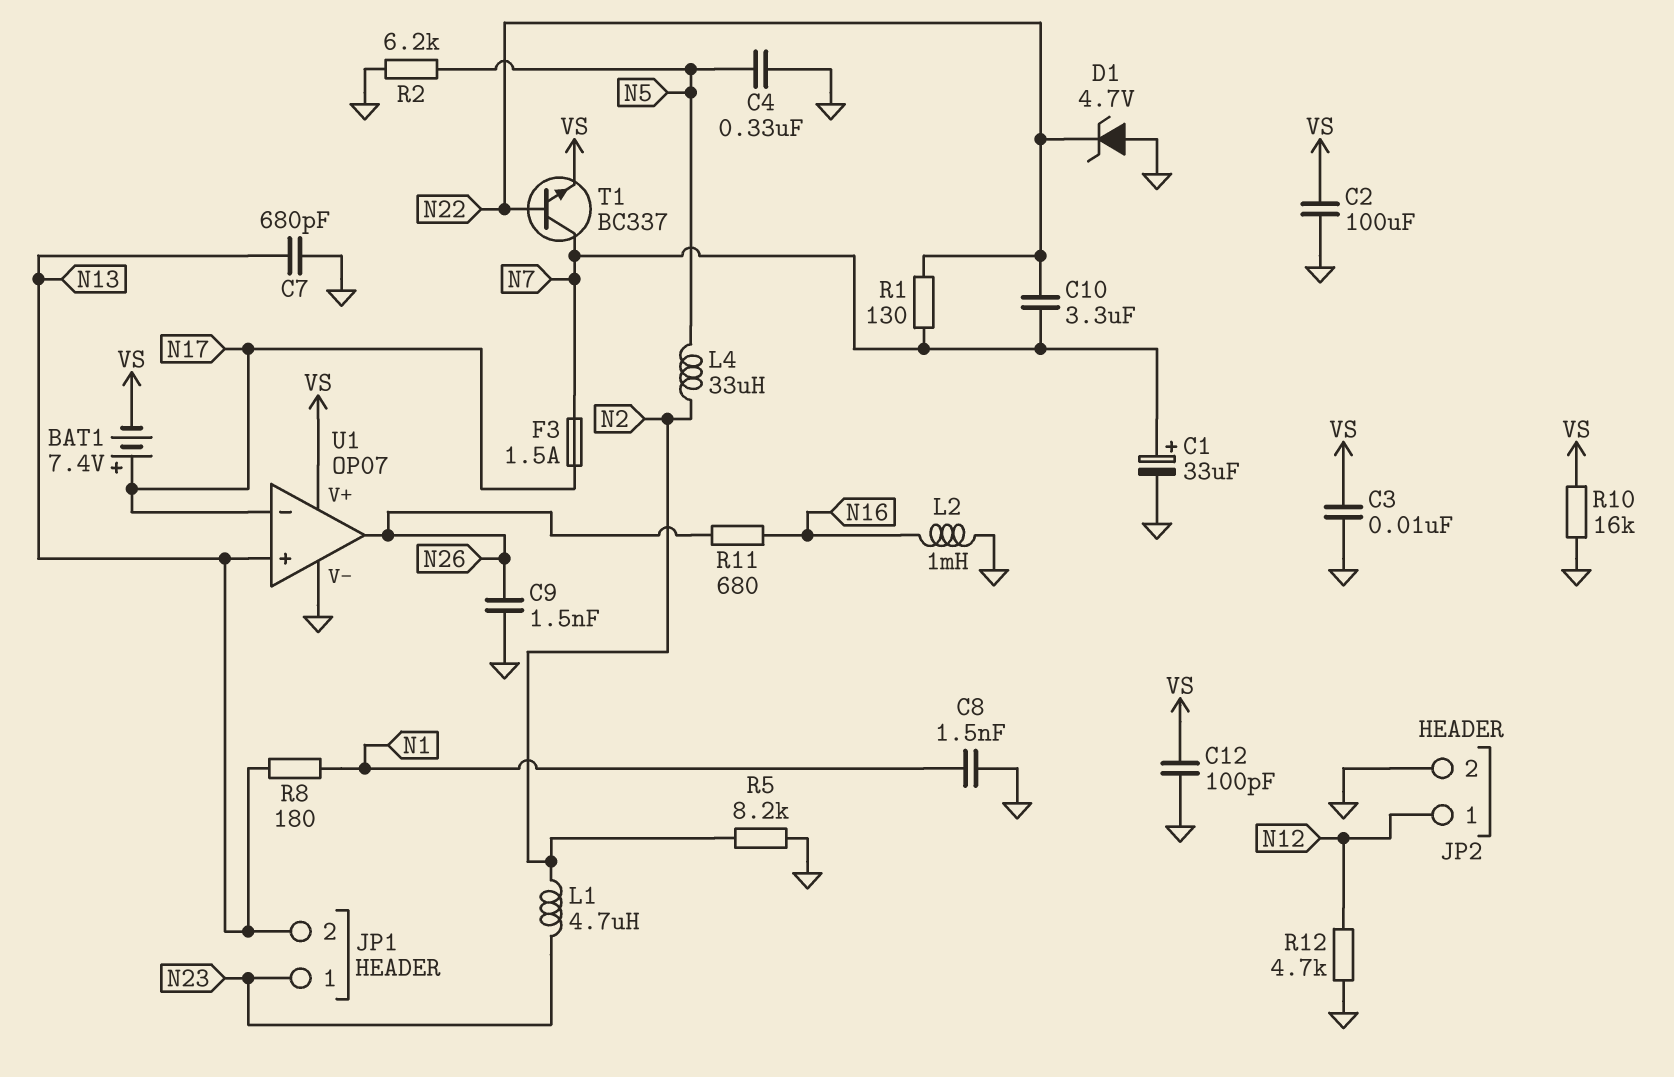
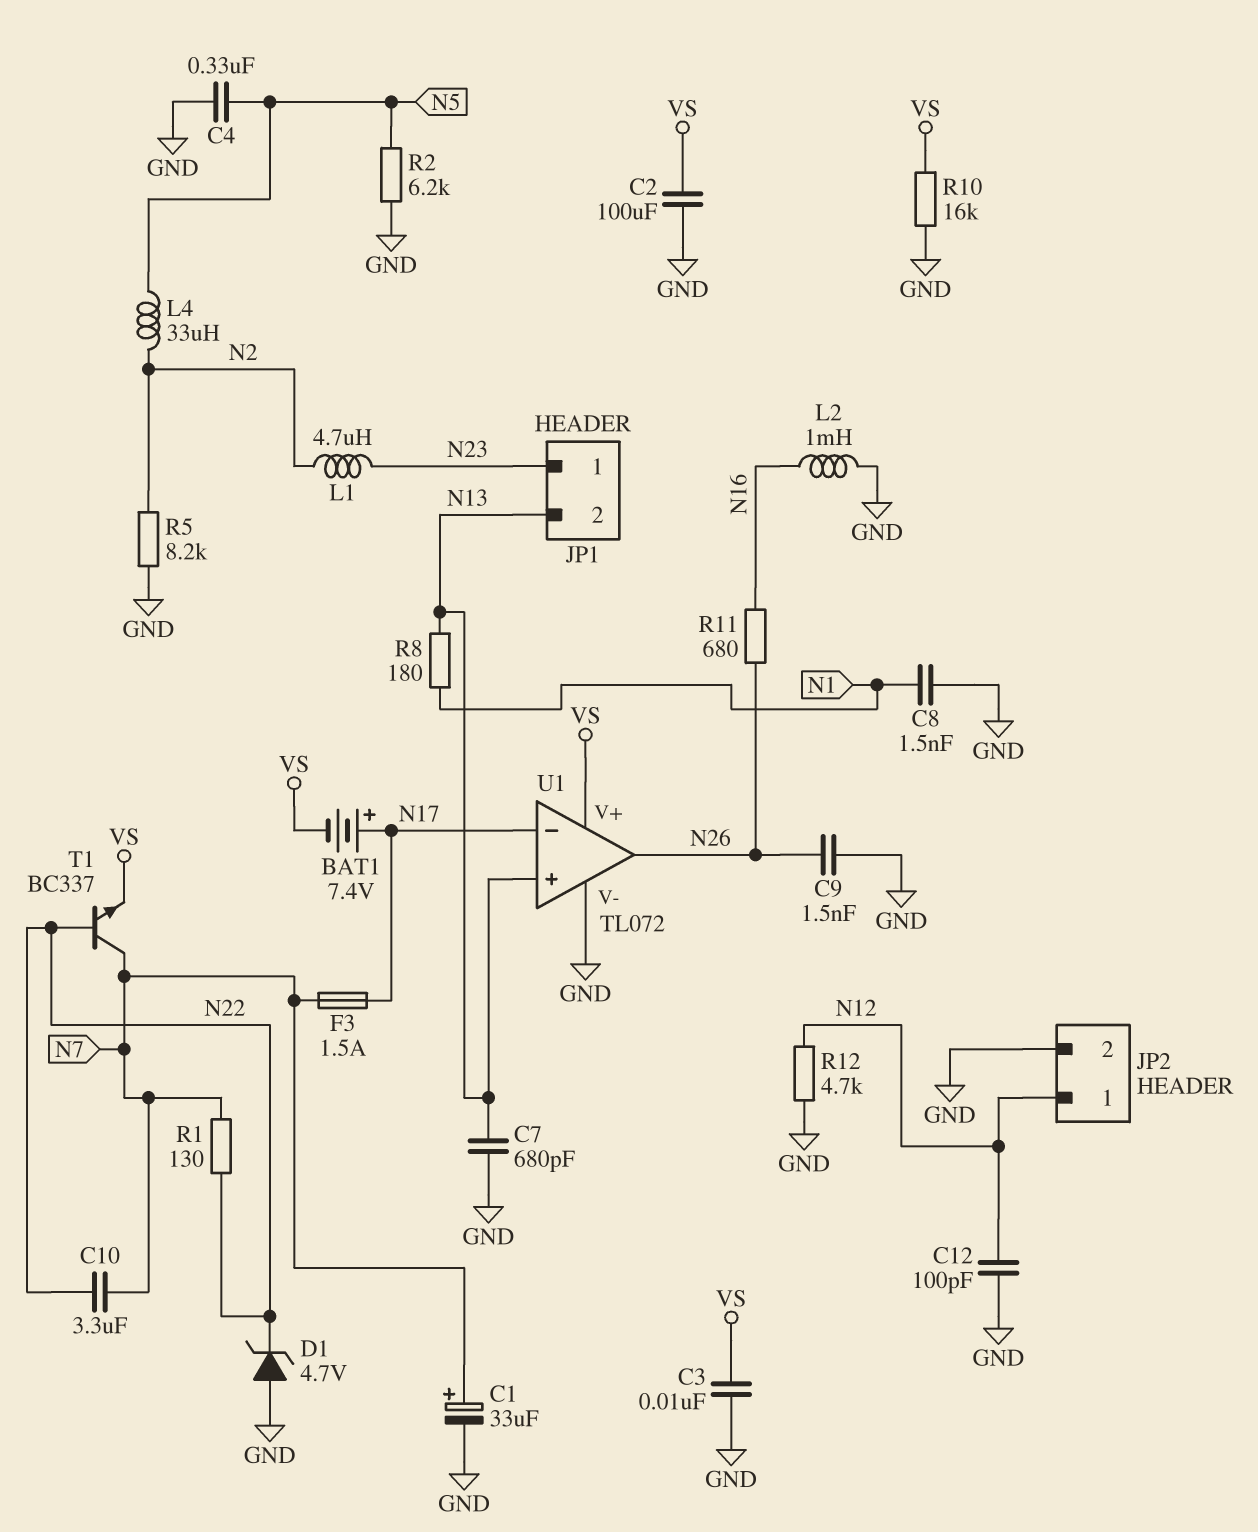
C12: 100pF (GND, VS) -> 100pF (GND, N12)
U1: OP07 -> TL072

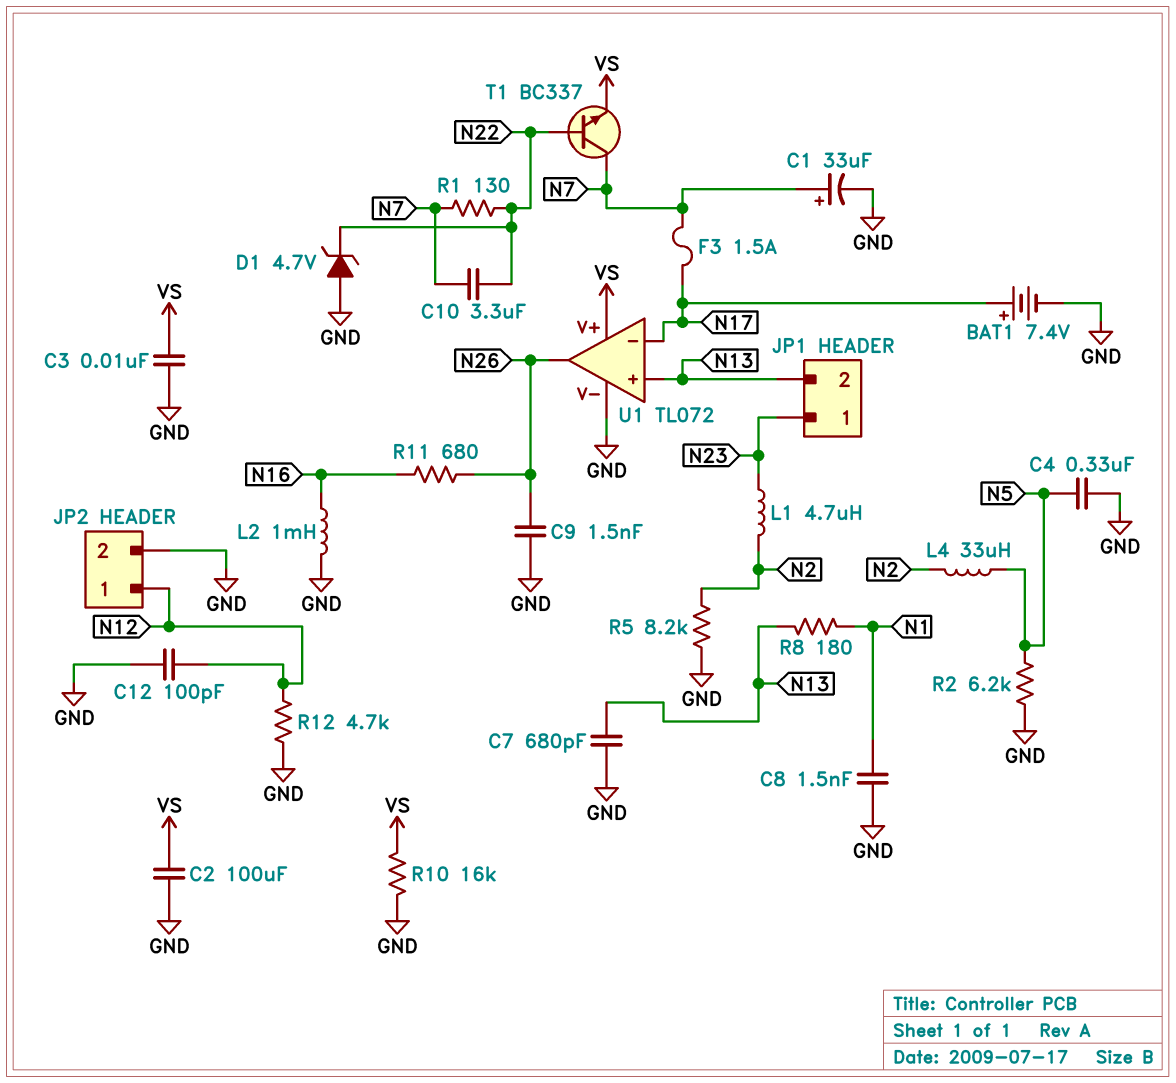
BAT1: 7.4V (plus N17, minus VS) -> 7.4V (plus N17, minus GND)

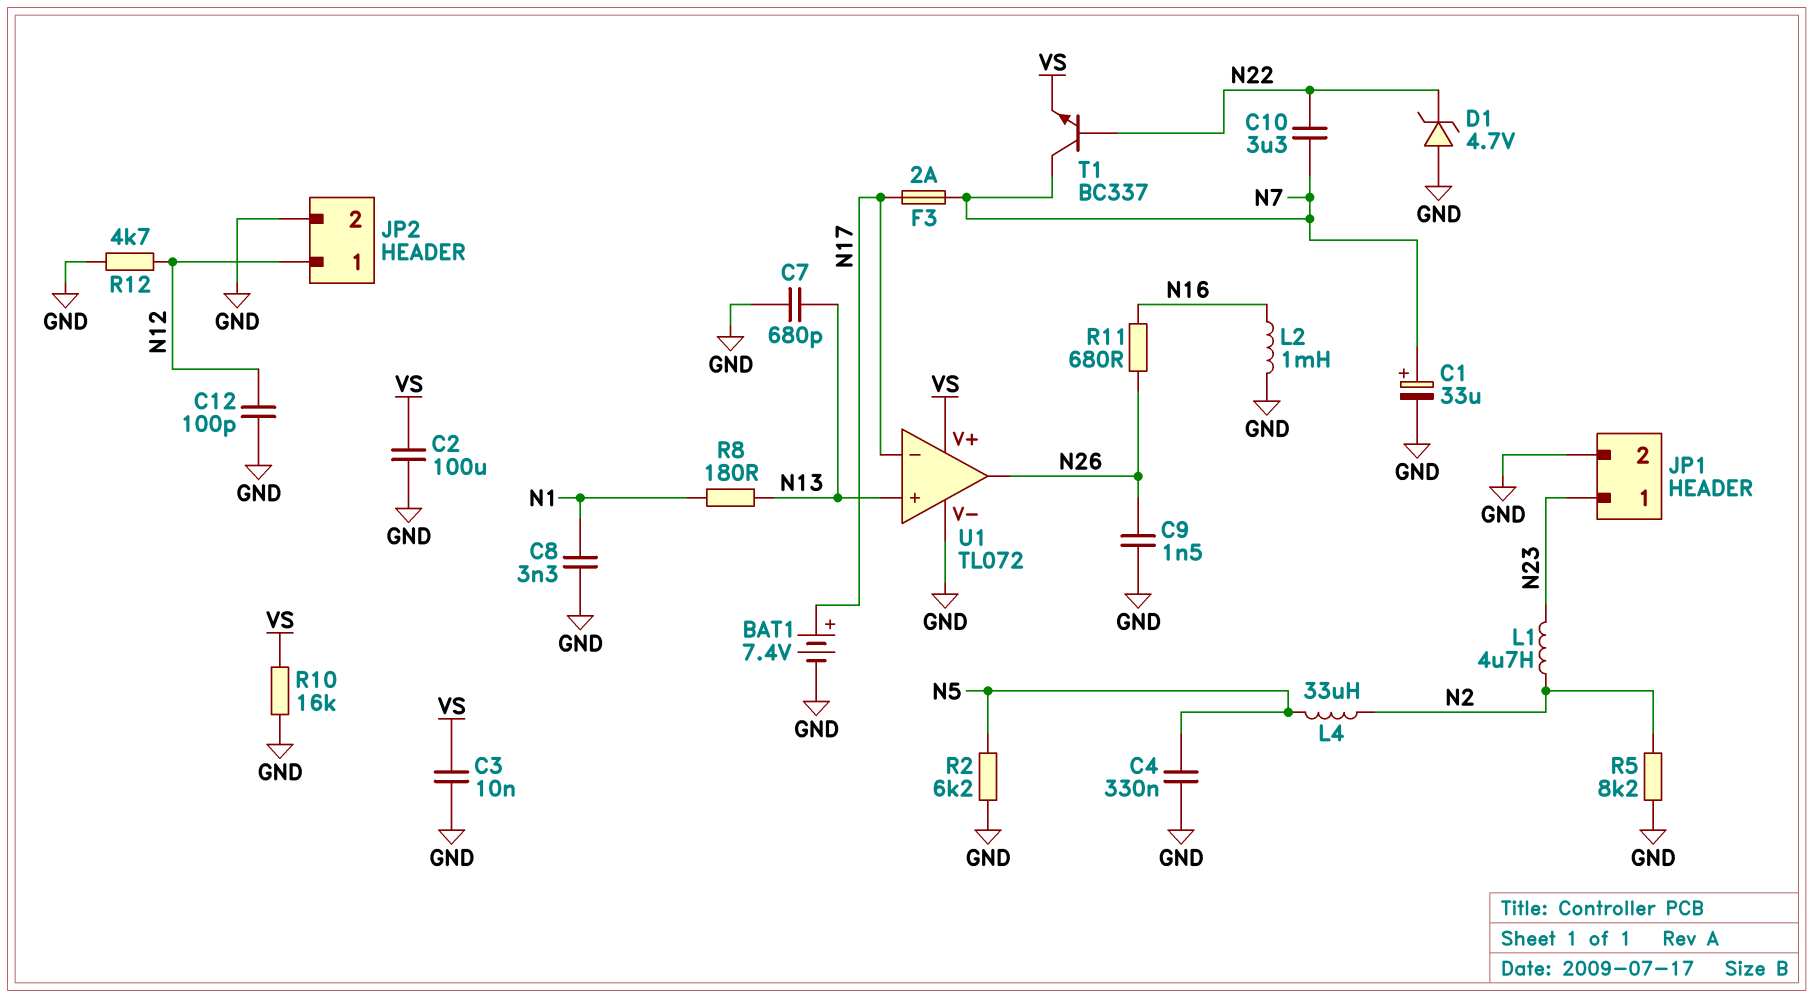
C8: 1.5nF (GND, N1) -> 3.3nF (GND, N1)
F3: 1.5A (N7, N17) -> 2A (N7, N17)
JP1 pin 2: N13 -> GND
R1: 130 (N7, N22) -> none

